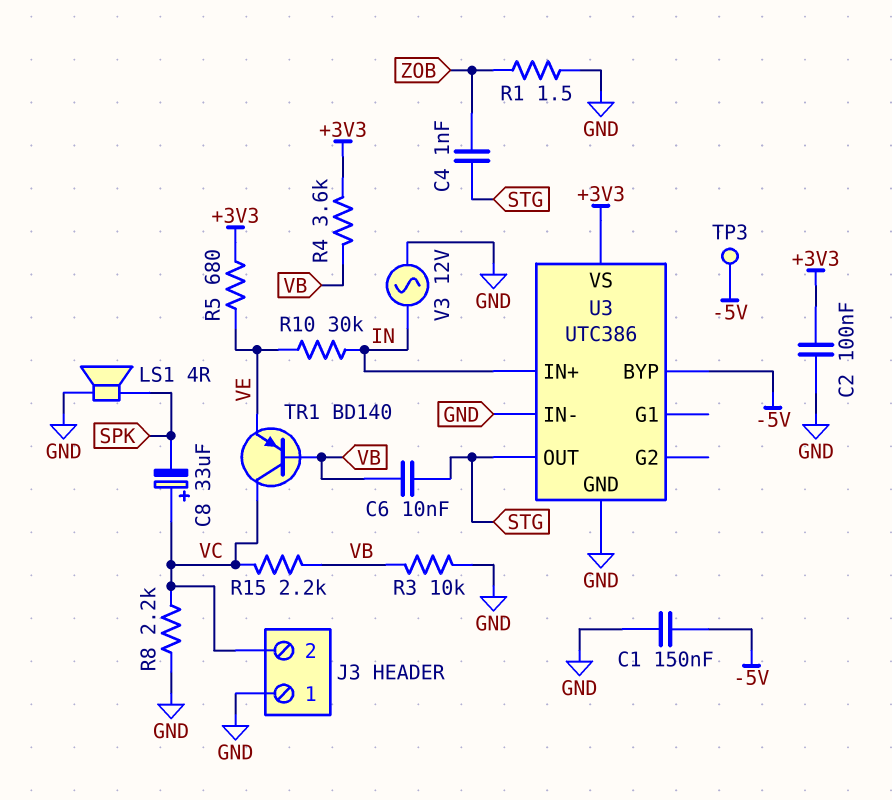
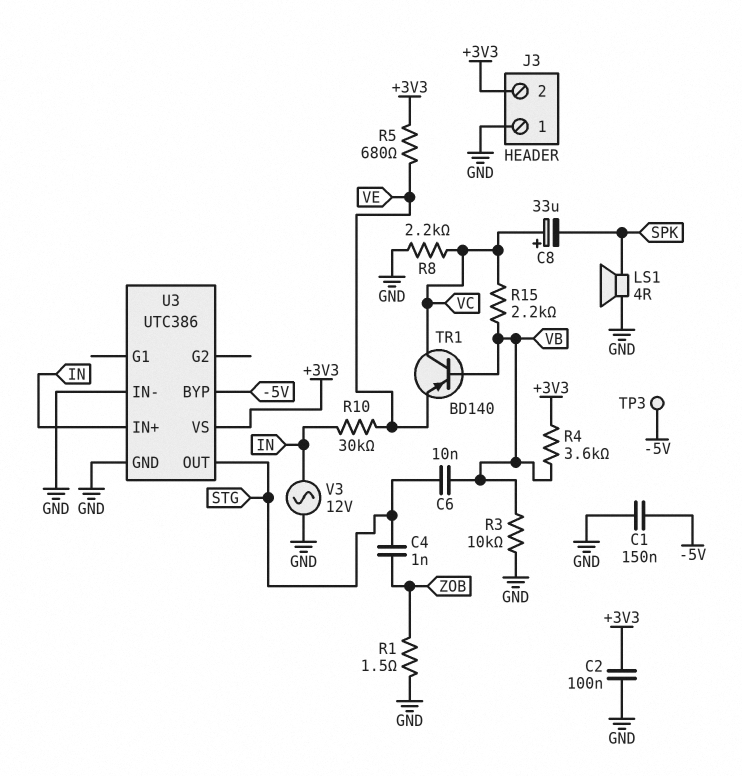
J3 pin 2: VC -> +3V3

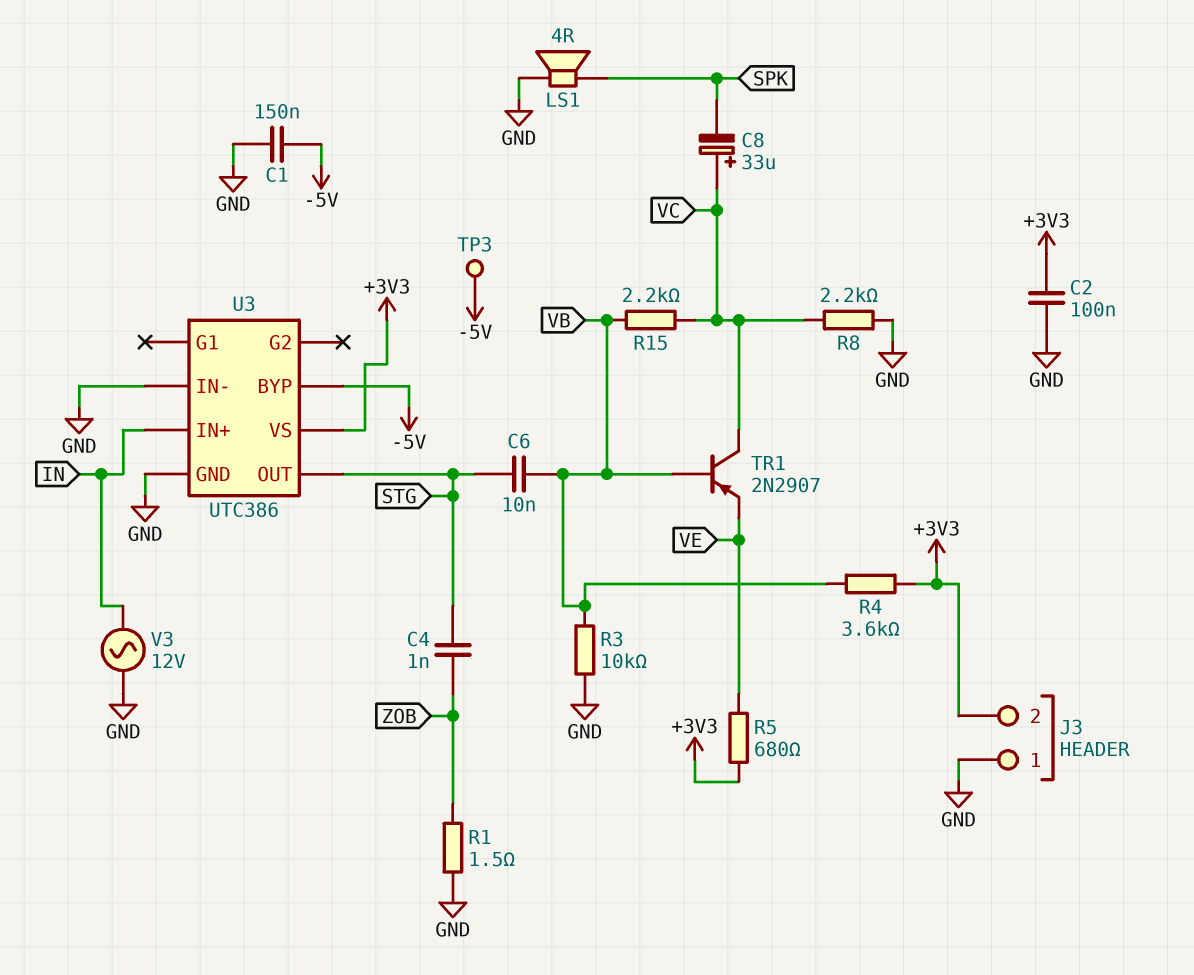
R10: 30k (IN, VE) -> none
TR1: PNP BD140 (B VB, C VC, E VE) -> PNP 2N2907 (B VB, C VC, E VE)

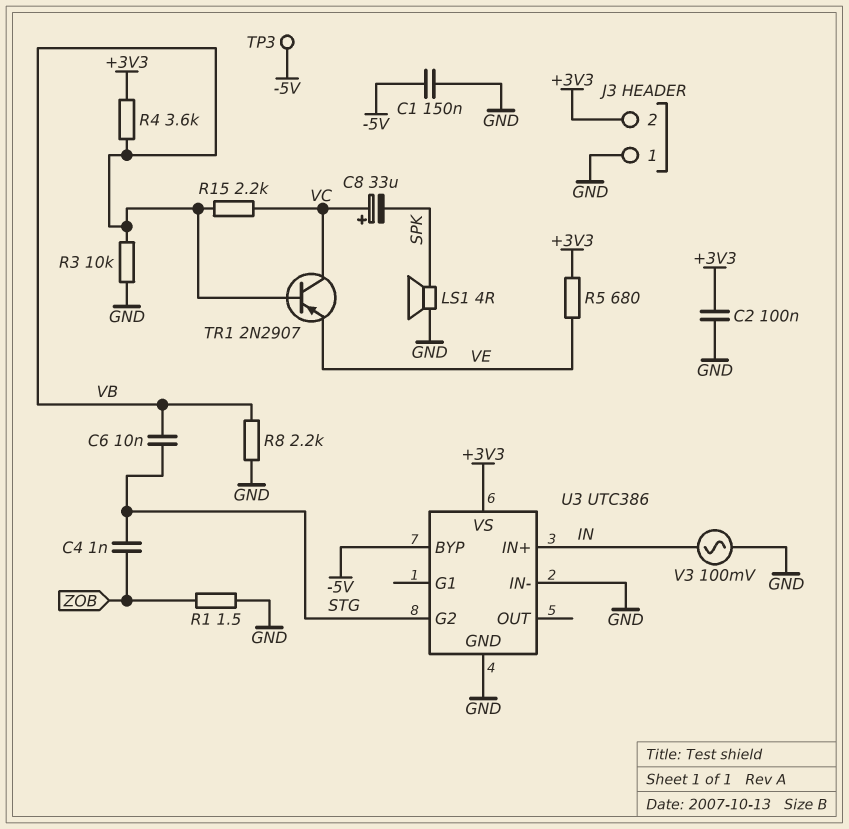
R8: 2.2k (GND, VC) -> 2.2k (GND, VB)
U3 pin G2: none -> STG
U3 pin OUT: STG -> none
V3: AC 12V (GND, IN) -> AC 100mV (GND, IN)

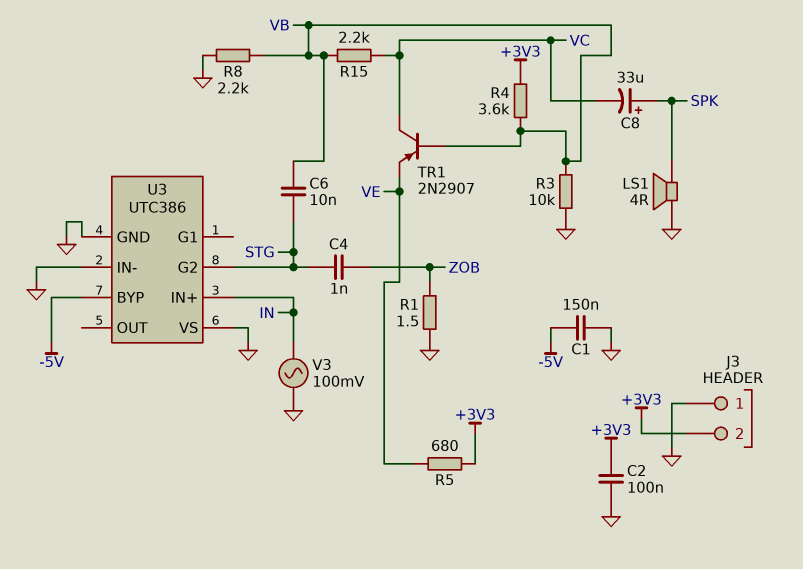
C8: 33uF (plus VC, minus SPK) -> 33uF (plus SPK, minus VC)
TP3: test point (-5V) -> none
U3 pin VS: +3V3 -> GND

